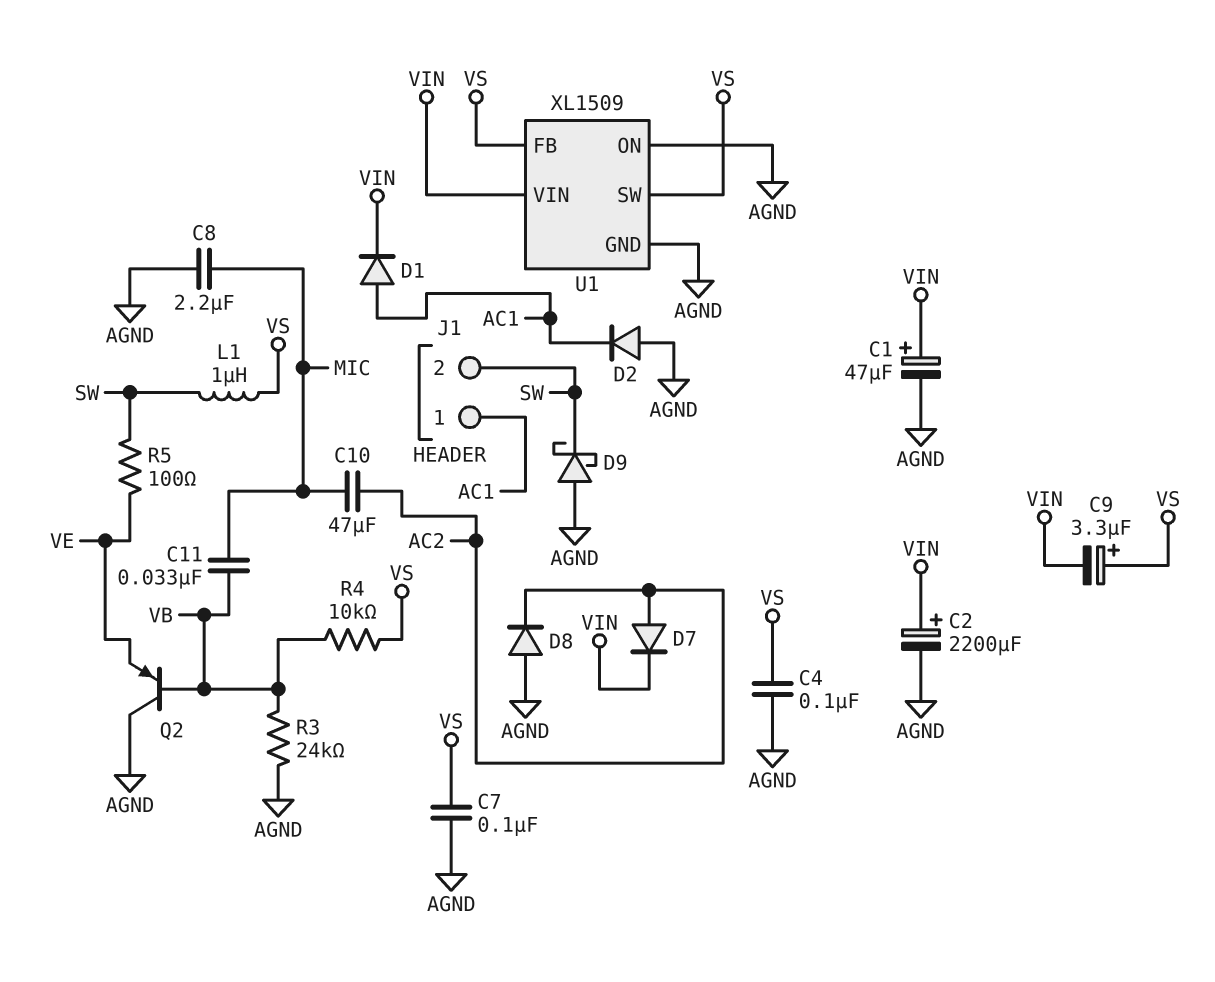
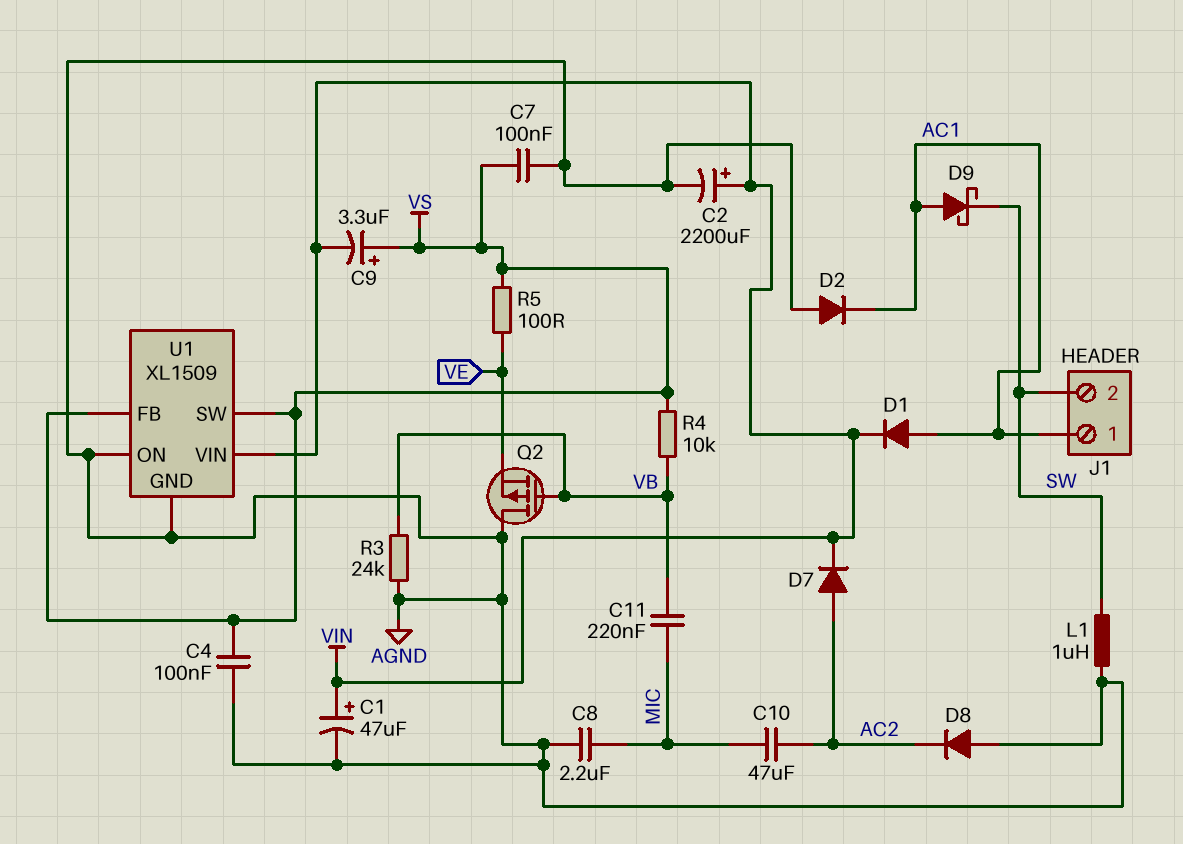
C11: 33nF (MIC, VB) -> 220nF (MIC, VB)
D9: schottky (A AGND, K SW) -> schottky (A AC1, K SW)
L1: 1uH (SW, VS) -> 1uH (AGND, SW)
Q2: PNP (B VB, C AGND, E VE) -> PMOS (G VB, D AGND, S VE)
R5: 100 (SW, VE) -> 100 (VE, VS)

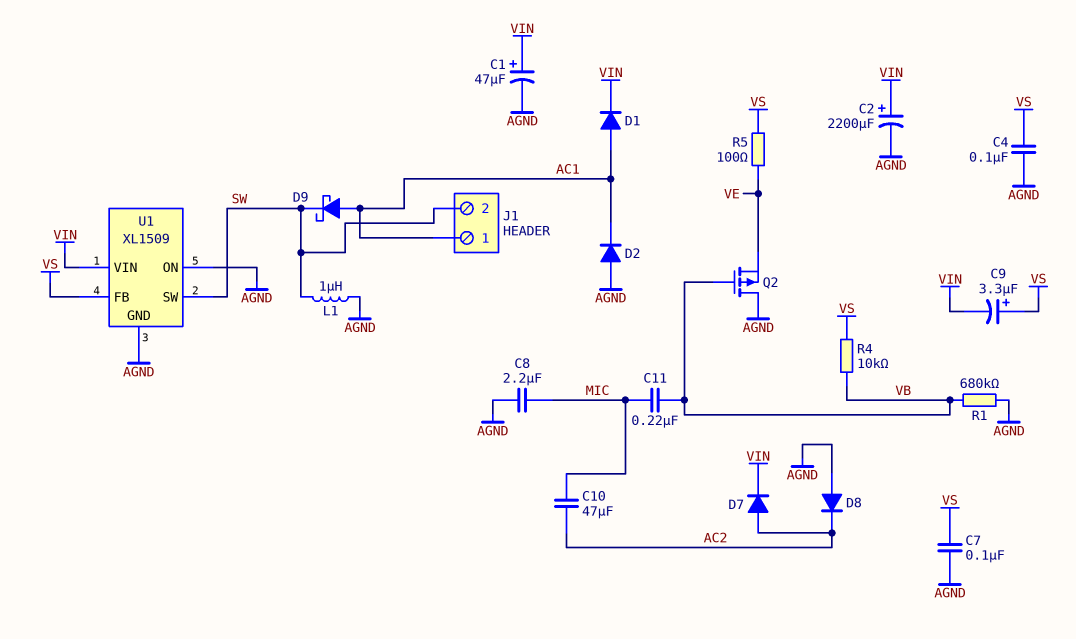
R1: none -> 680k (AGND, VB)
R3: 24k (AGND, VB) -> none
U1 pin SW: VS -> SW

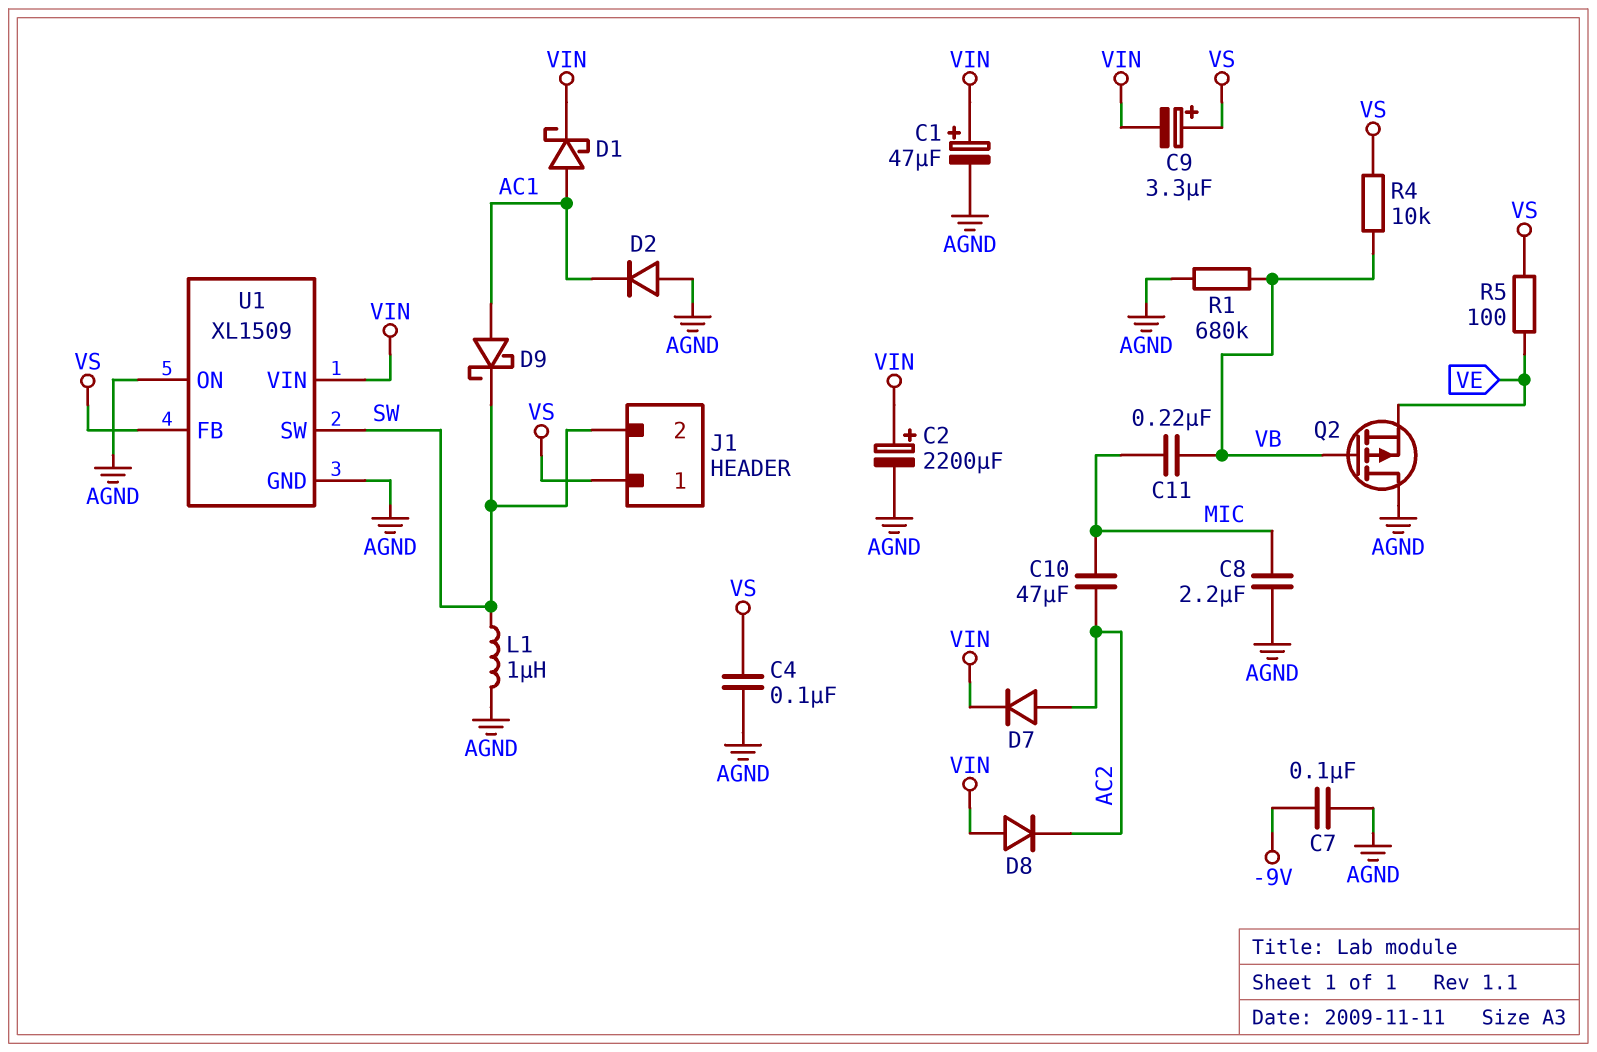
C7: 100nF (AGND, VS) -> 100nF (-9V, AGND)
D1: diode (A AC1, K VIN) -> schottky (A AC1, K VIN)
D8: diode (A AGND, K AC2) -> diode (A VIN, K AC2)
J1 pin 1: AC1 -> VS

